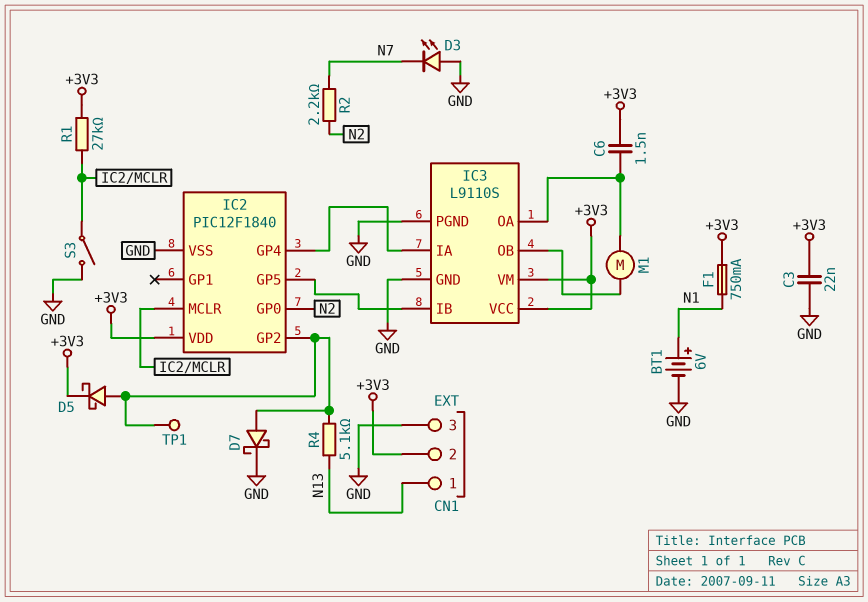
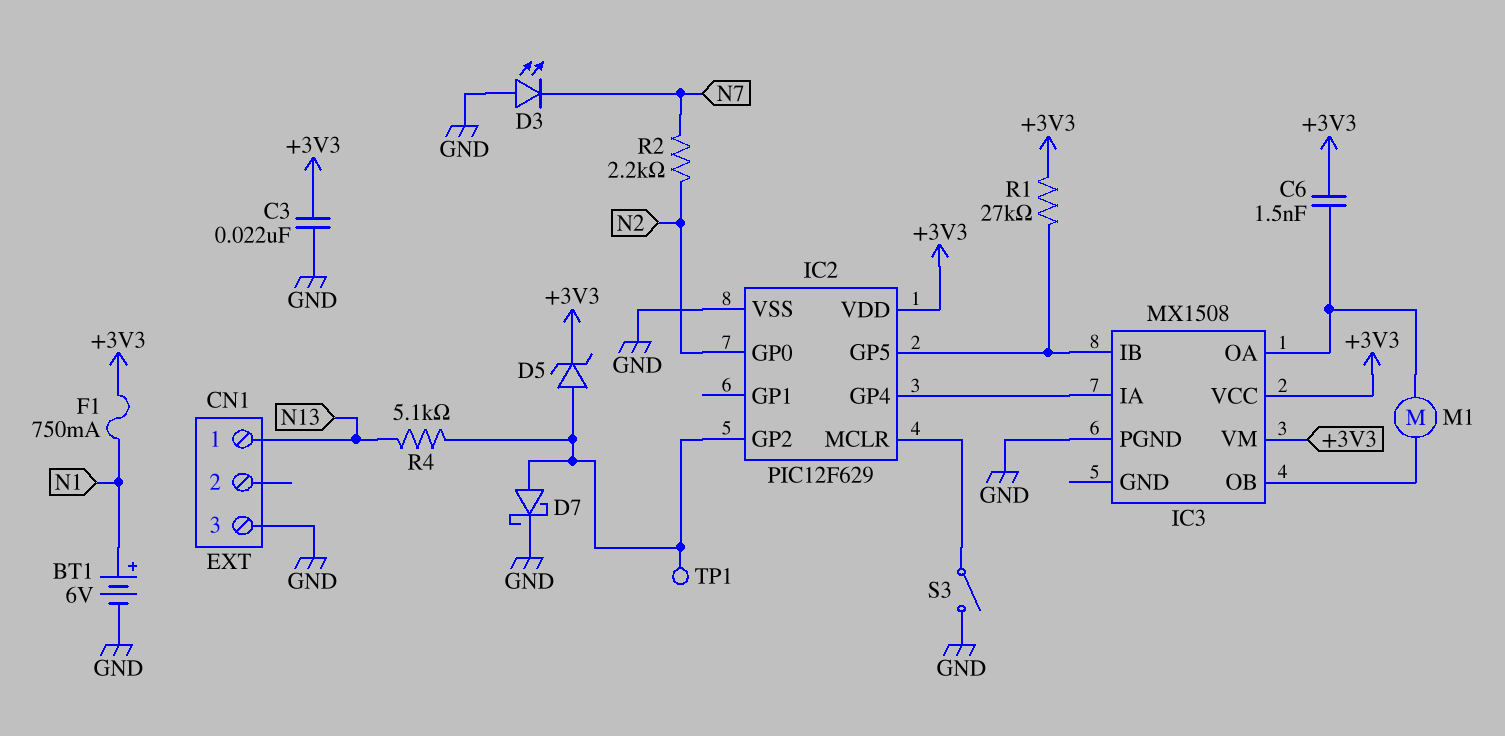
CN1 pin 2: +3V3 -> none
D5: schottky (A IC2/GP2, K +3V3) -> zener (A IC2/GP2, K +3V3)
IC2: PIC12F1840 -> PIC12F629
IC3: L9110S -> MX1508
IC3 pin GND: GND -> none
R1: 27k (+3V3, IC2/MCLR) -> 27k (+3V3, IC2/GP5)

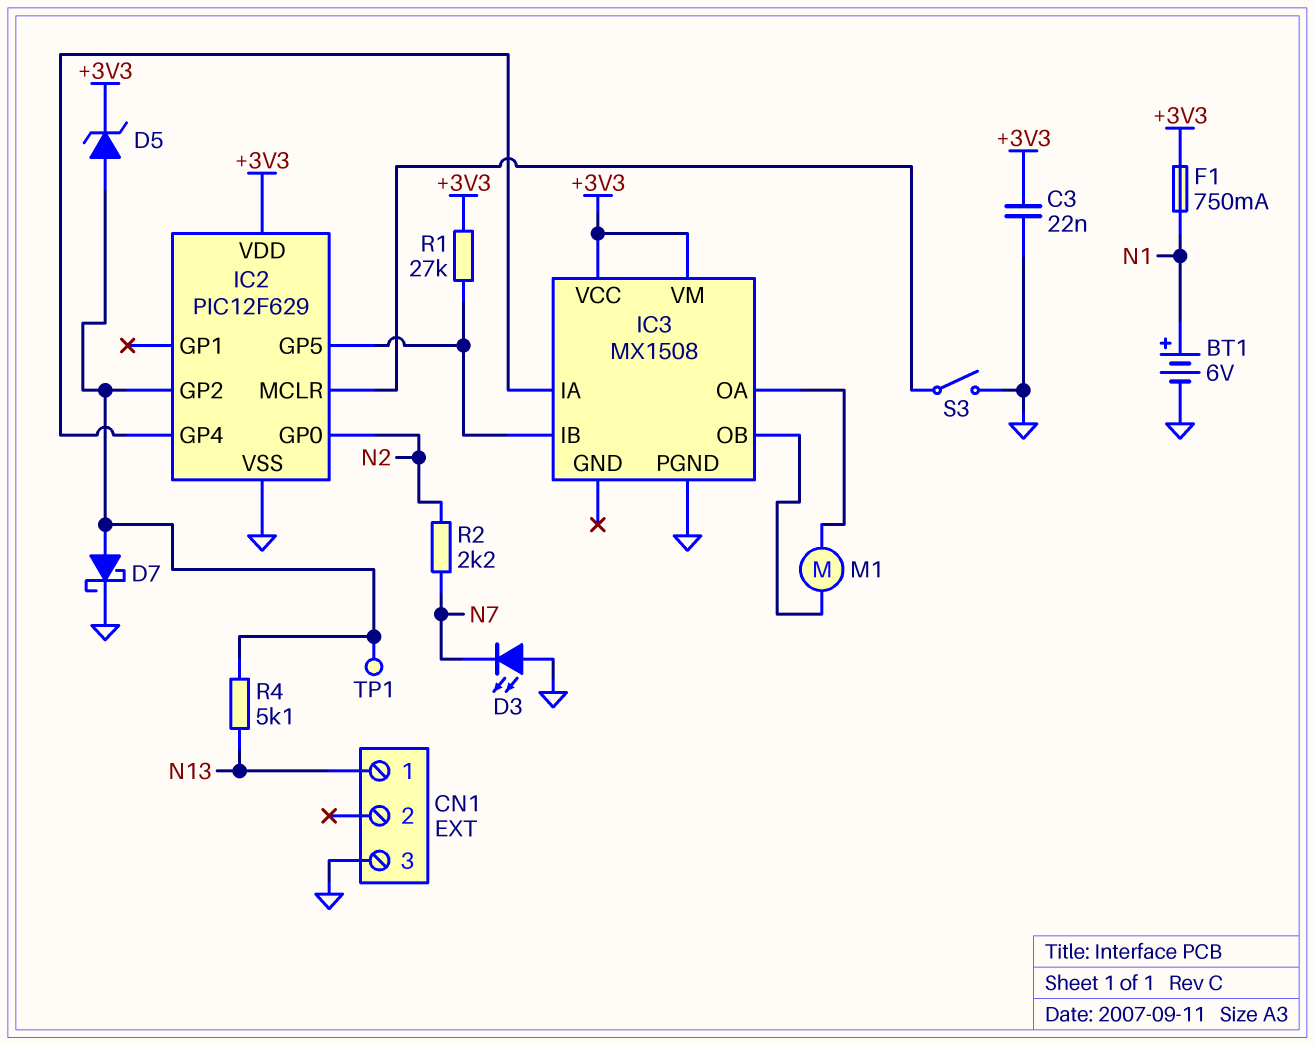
C6: 1.5nF (+3V3, IC3/OA) -> none

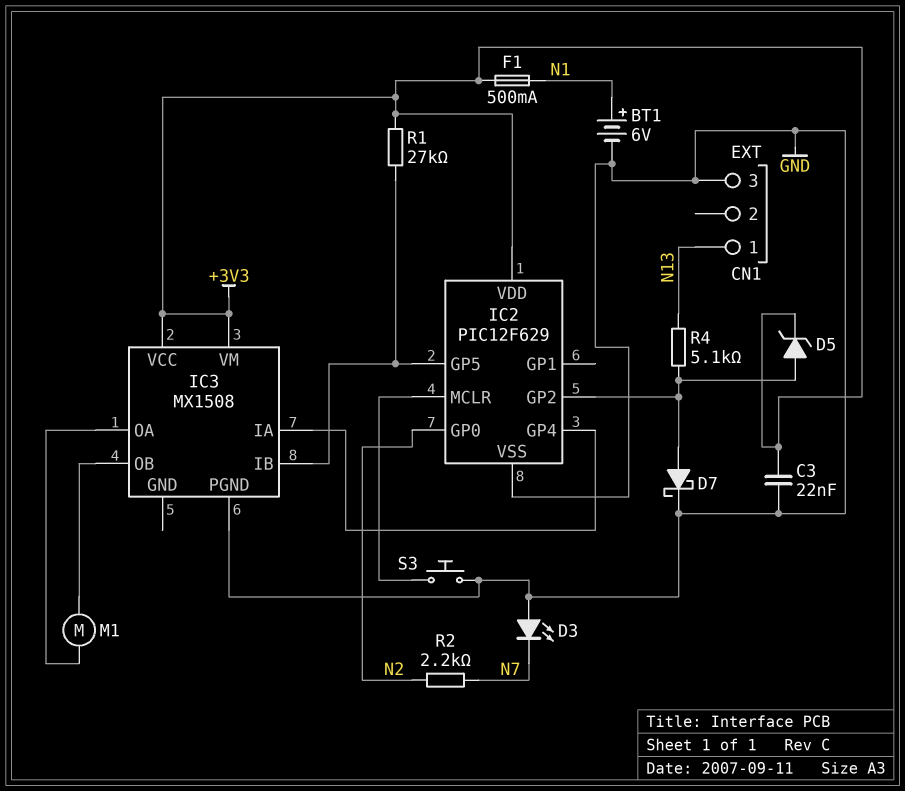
F1: 750mA (+3V3, N1) -> 500mA (+3V3, N1)
S3: switch (GND, IC2/MCLR) -> button (GND, IC2/MCLR)
TP1: test point (IC2/GP2) -> none

